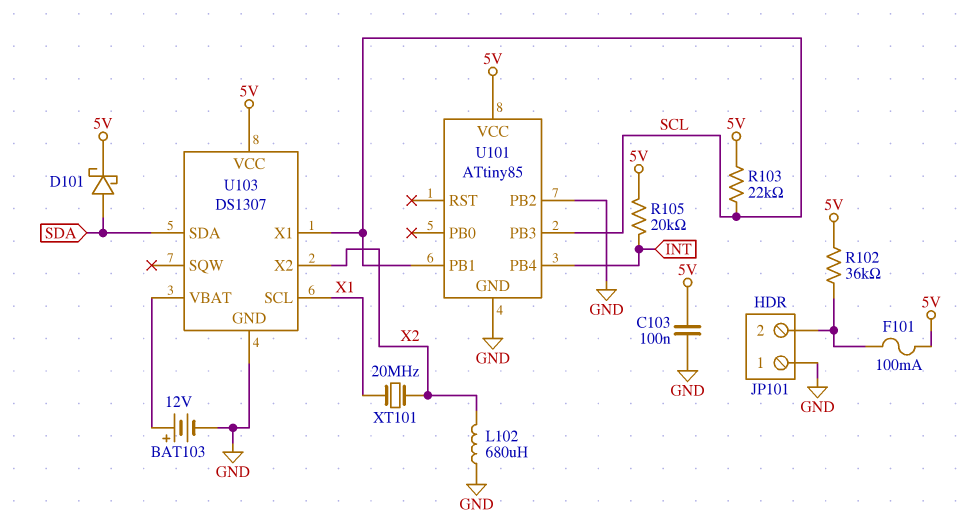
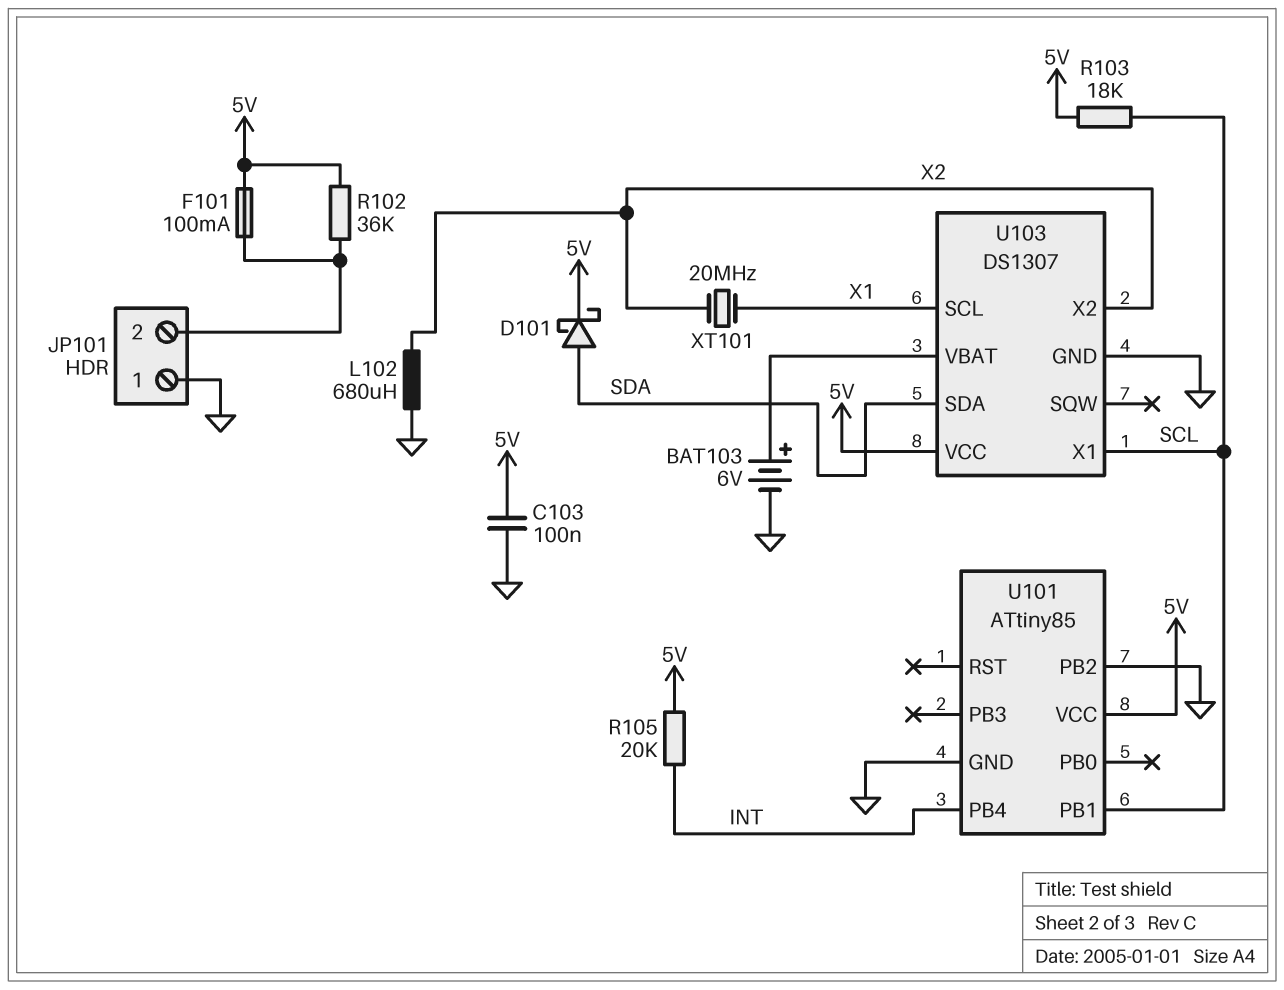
BAT103: 12V (plus U103/VBAT, minus GND) -> 6V (plus U103/VBAT, minus GND)
R103: 22k (5V, SCL) -> 18k (5V, SCL)
U101 pin PB3: SCL -> none

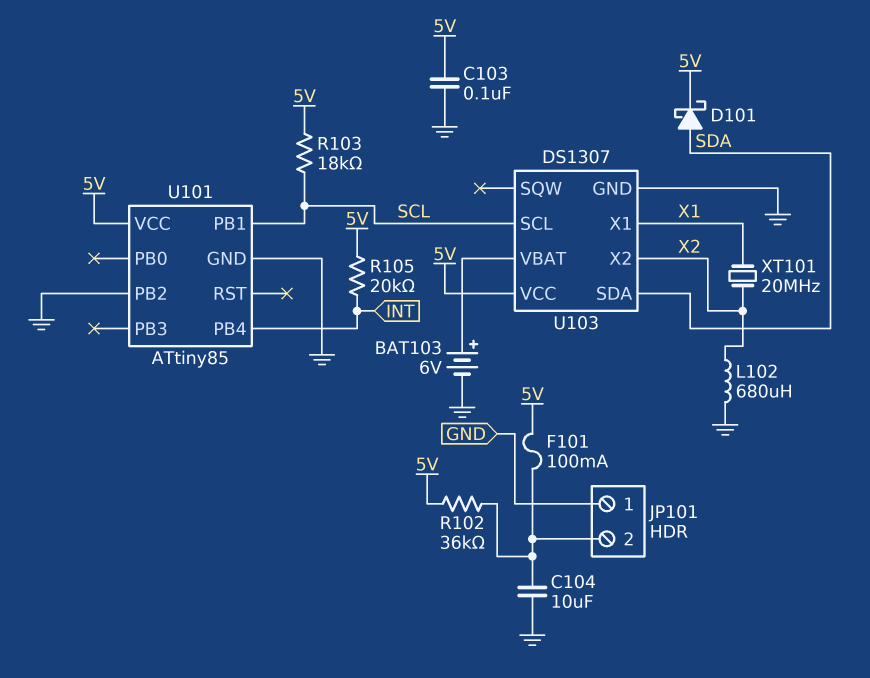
C104: none -> 10uF (GND, JP101/2)
U103 pin SCL: X1 -> SCL
U103 pin X1: SCL -> X1

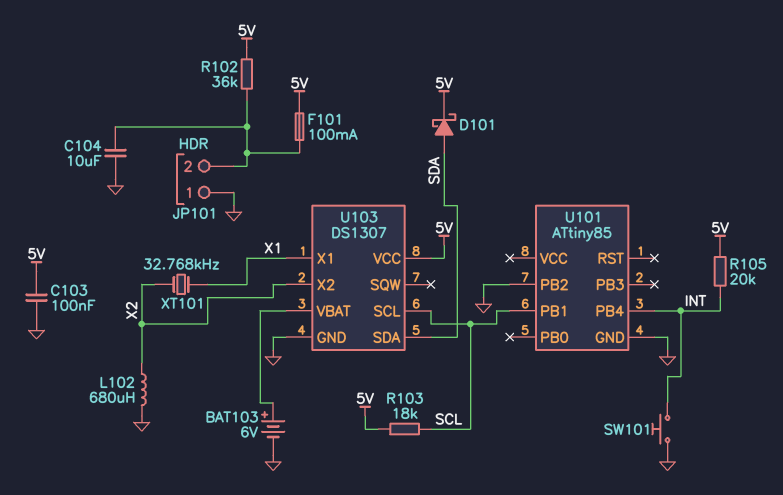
SW101: none -> button (GND, INT)
U101 pin VCC: 5V -> none
XT101: 20MHz (X1, X2) -> 32.768kHz (X1, X2)

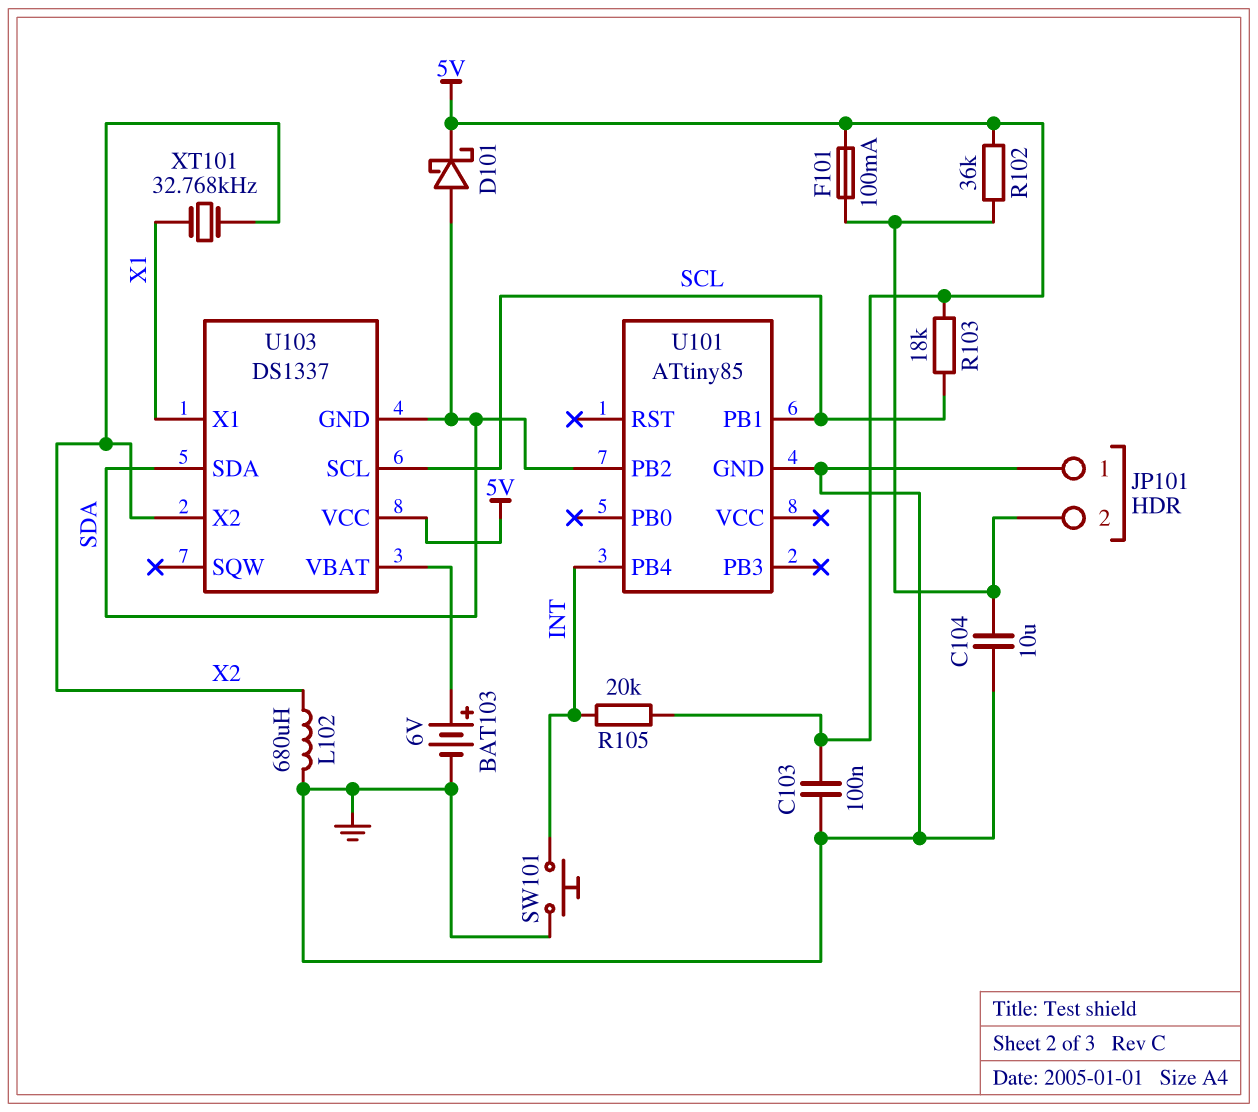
U101 pin PB2: GND -> SDA
U103: DS1307 -> DS1337
U103 pin GND: GND -> SDA

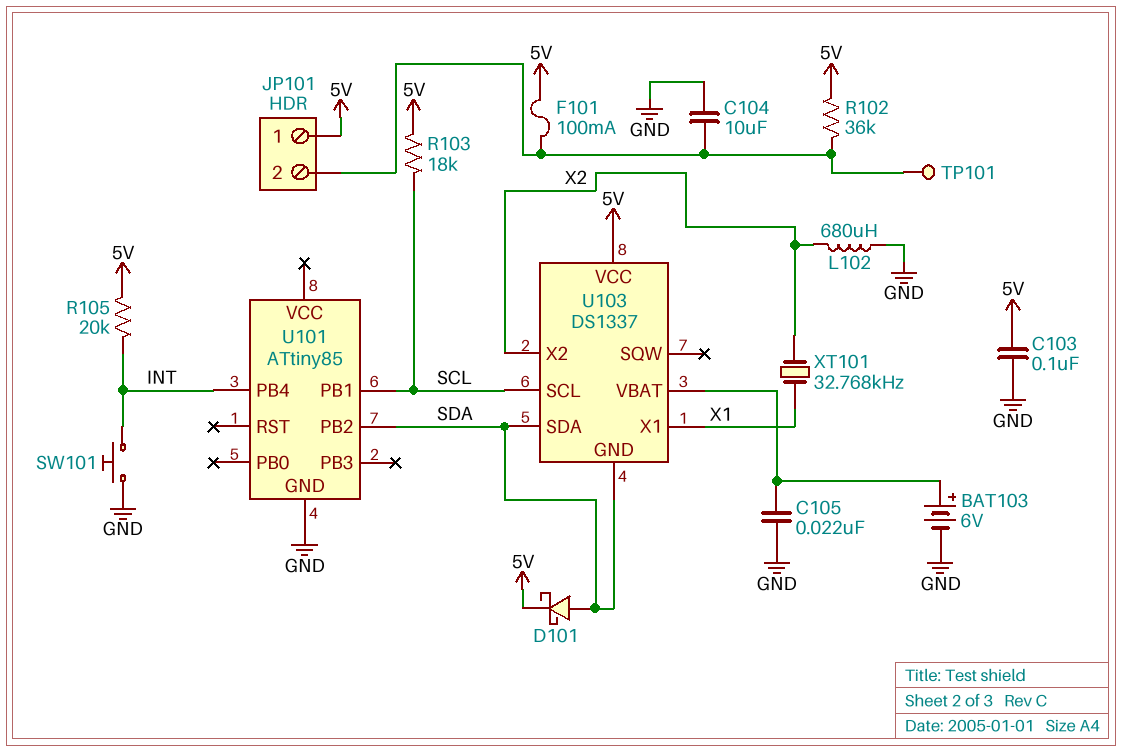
C105: none -> 22nF (GND, U103/VBAT)
JP101 pin 1: GND -> 5V
TP101: none -> test point (JP101/2)

